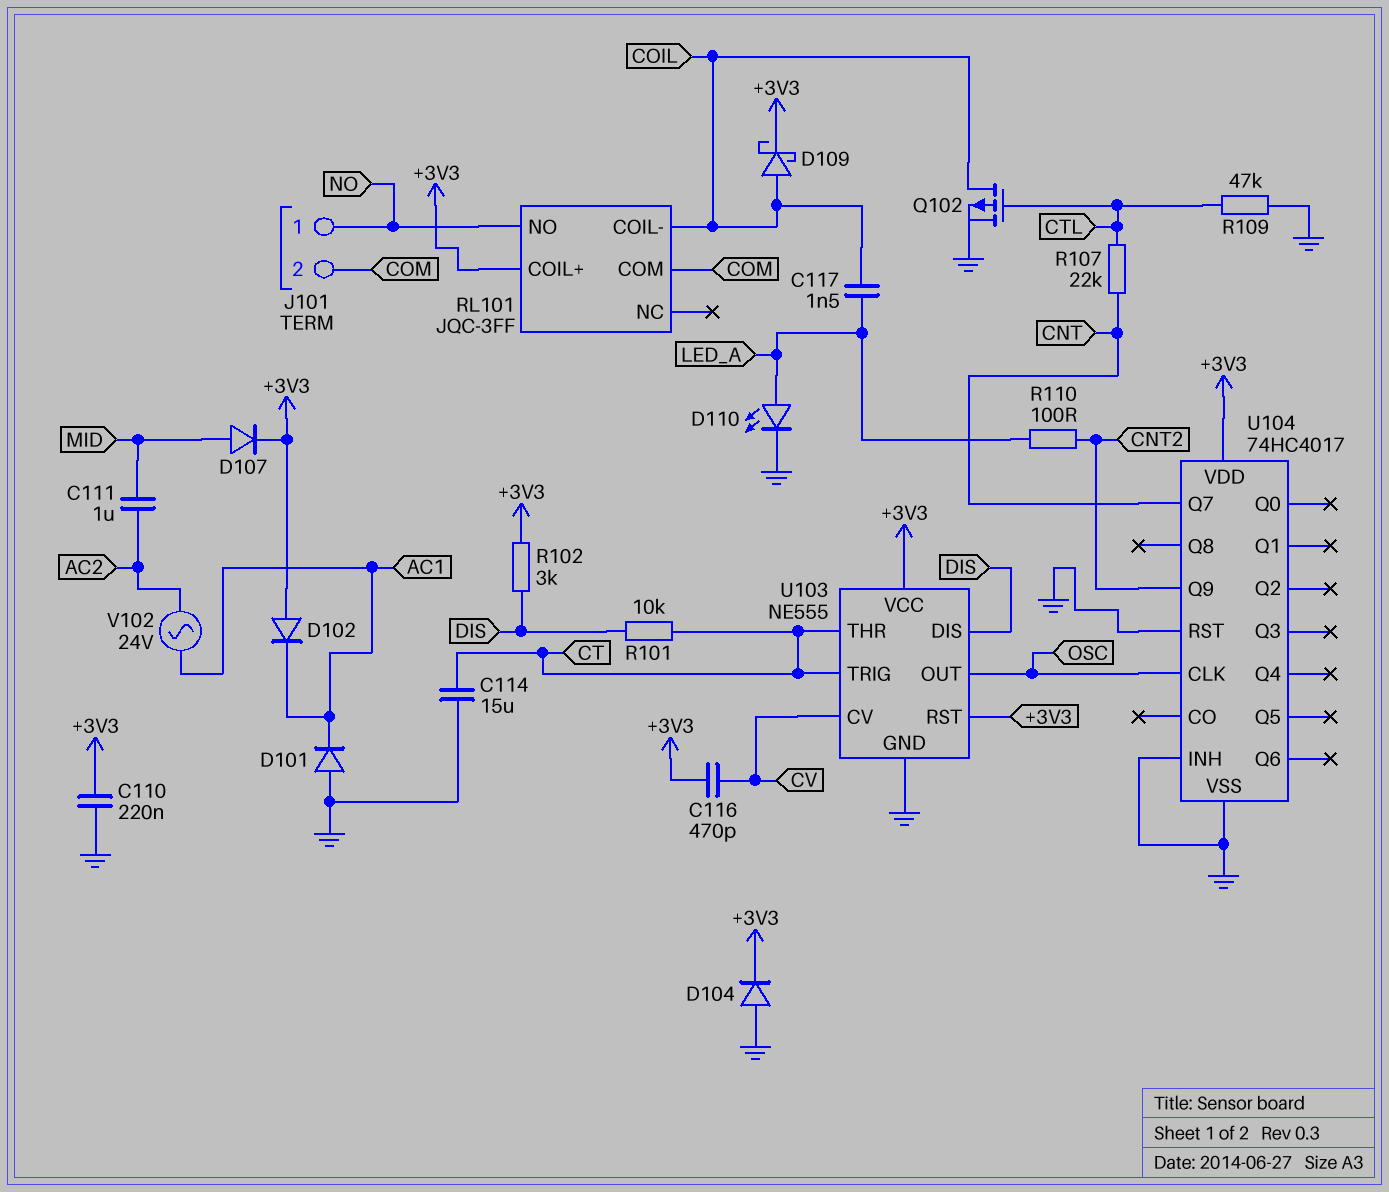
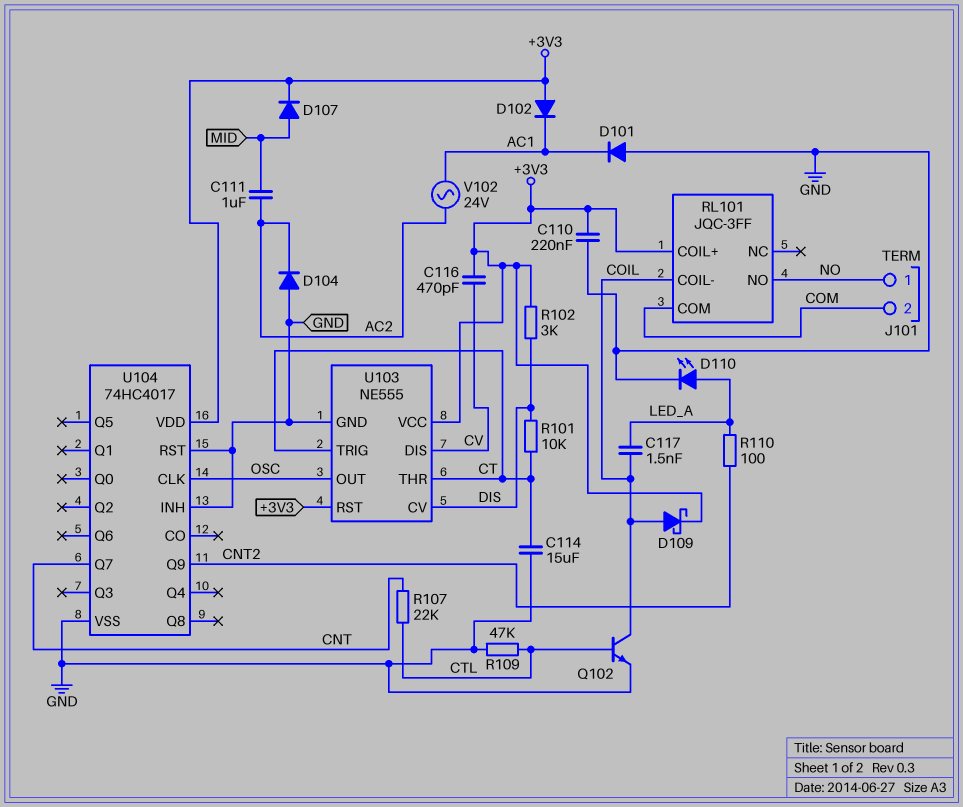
D104: diode (A GND, K +3V3) -> diode (A GND, K AC2)
Q102: PMOS (G CTL, D COIL, S GND) -> NPN (B CTL, C COIL, E GND)
U103 pin CV: CV -> DIS
U103 pin DIS: DIS -> CV

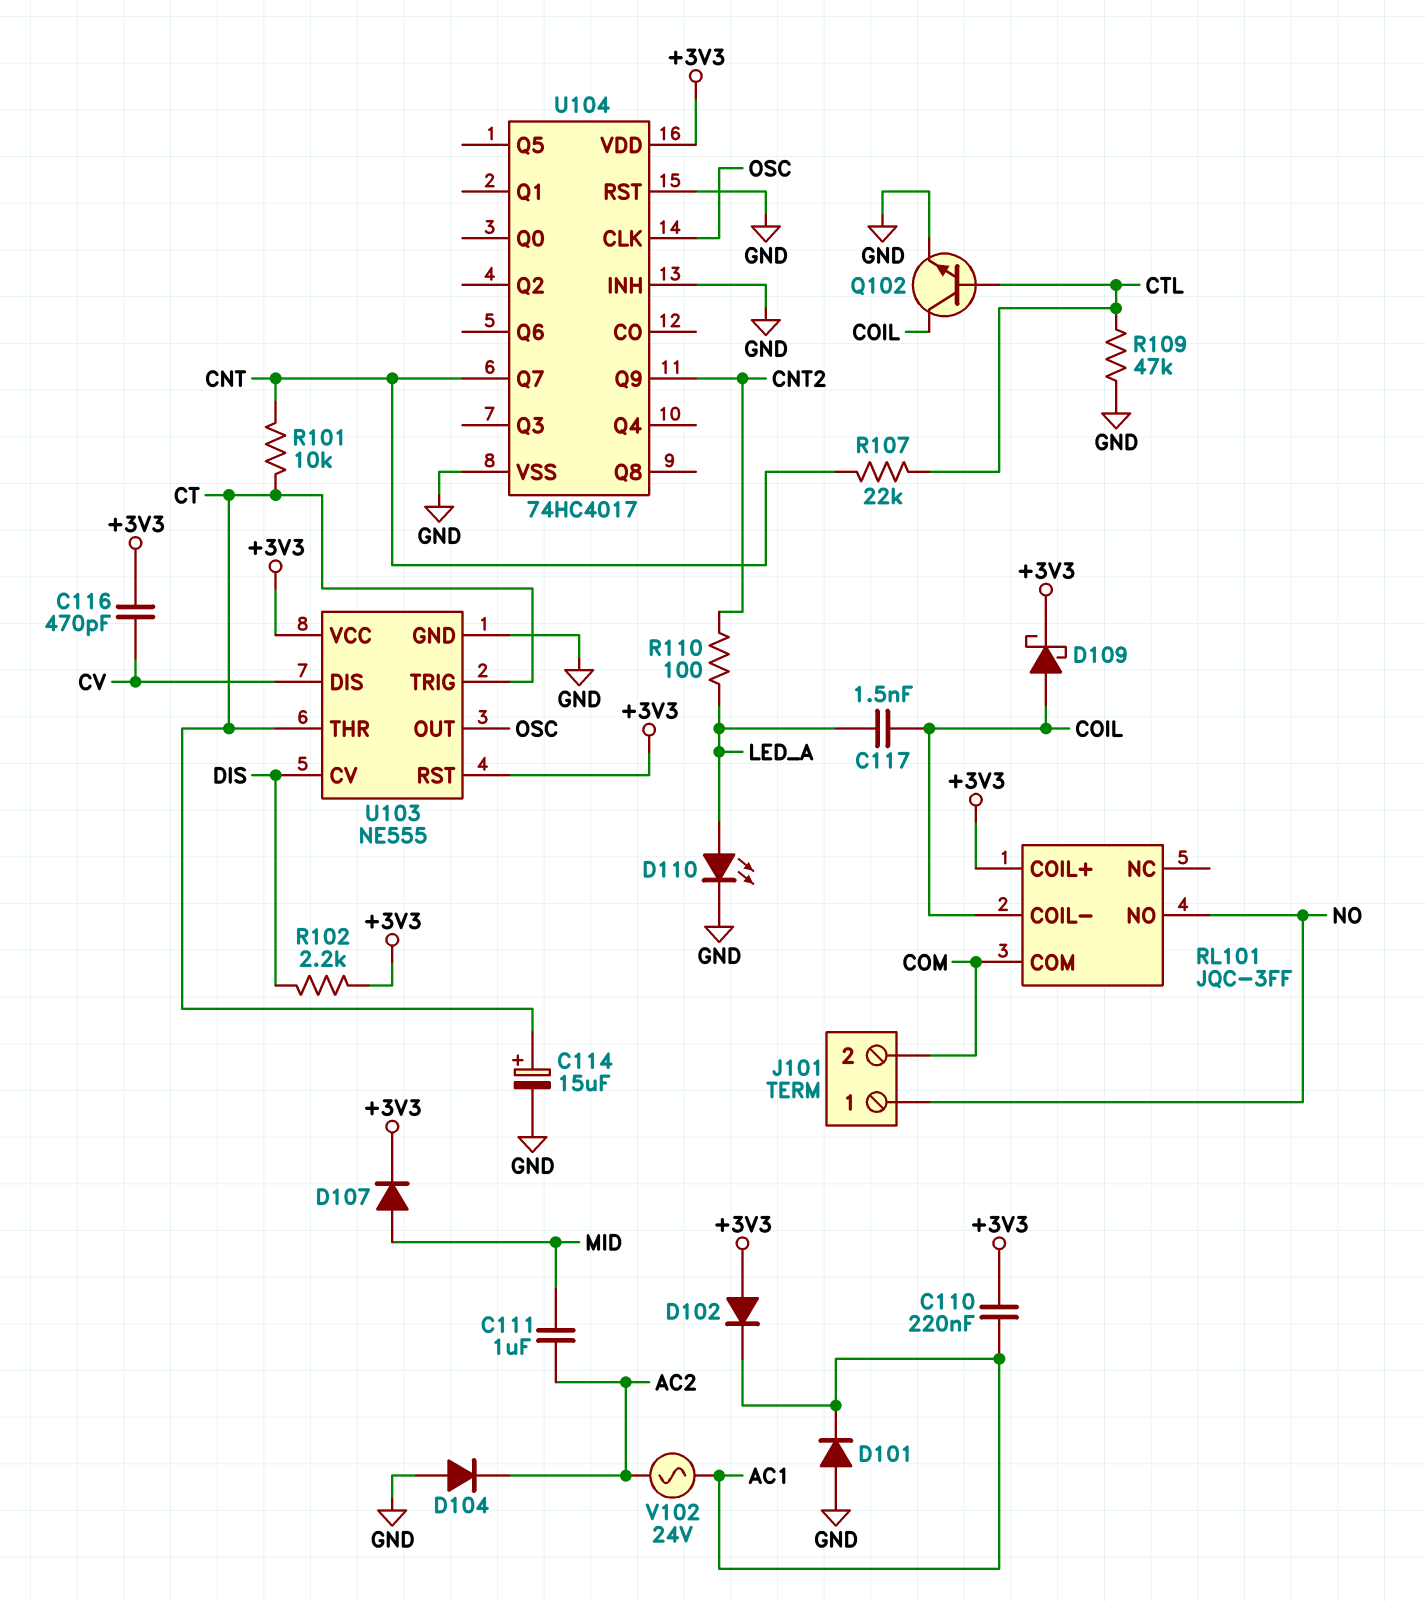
C110: 220nF (+3V3, GND) -> 220nF (+3V3, AC1)
C114: 15uF (CT, GND) -> 15uF (plus CT, minus GND)
R101: 10k (CT, DIS) -> 10k (CNT, CT)
R102: 3k (+3V3, DIS) -> 2.2k (+3V3, DIS)

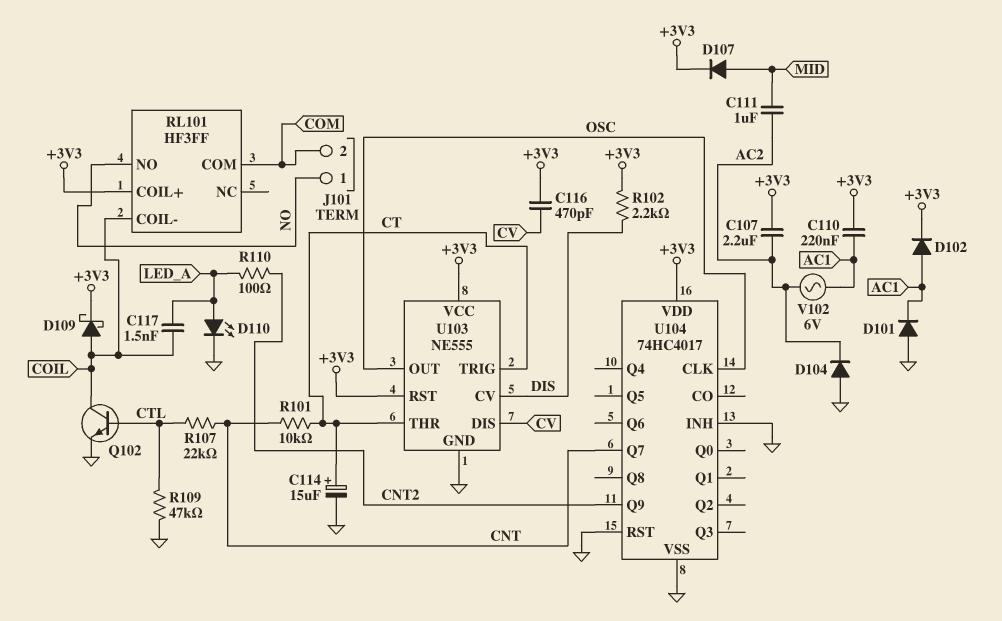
C107: none -> 2.2uF (+3V3, AC2)
D102: diode (A +3V3, K AC1) -> diode (A AC1, K +3V3)
RL101: JQC-3FF -> HF3FF
V102: AC 24V (AC1, AC2) -> AC 6V (AC1, AC2)

